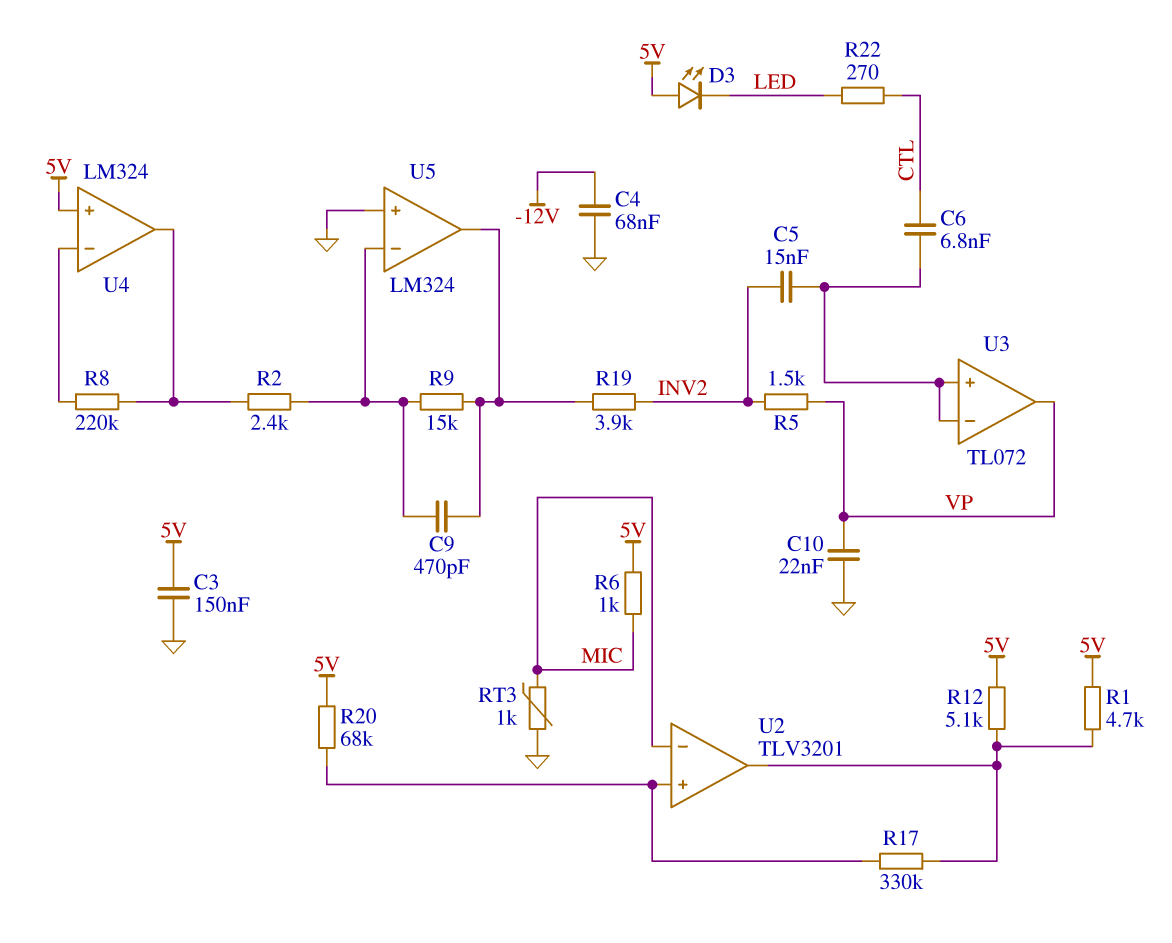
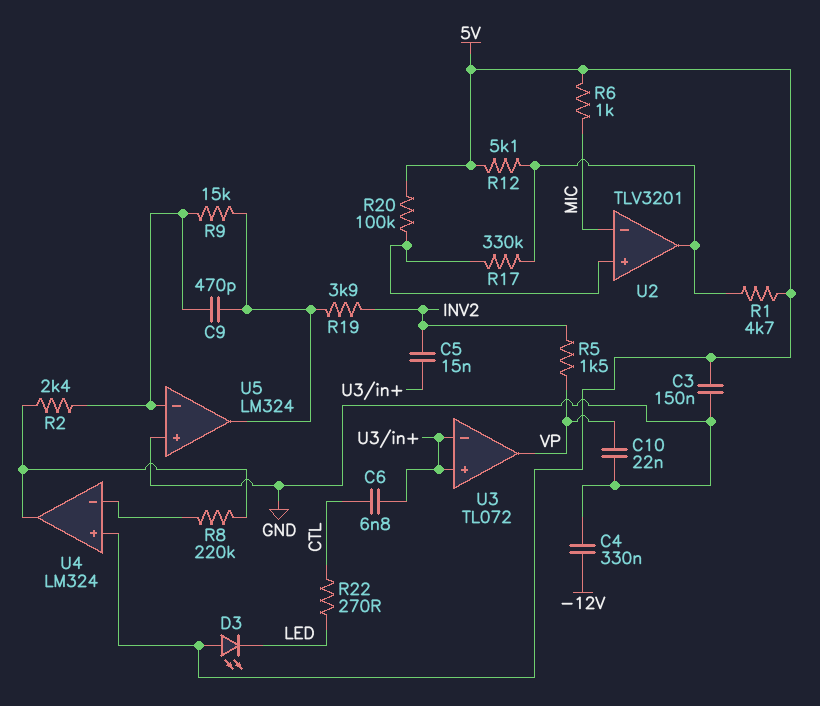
C4: 68nF (-12V, GND) -> 330nF (-12V, GND)
R20: 68k (5V, U2/in+) -> 100k (5V, U2/in+)
RT3: 1k (GND, MIC) -> none

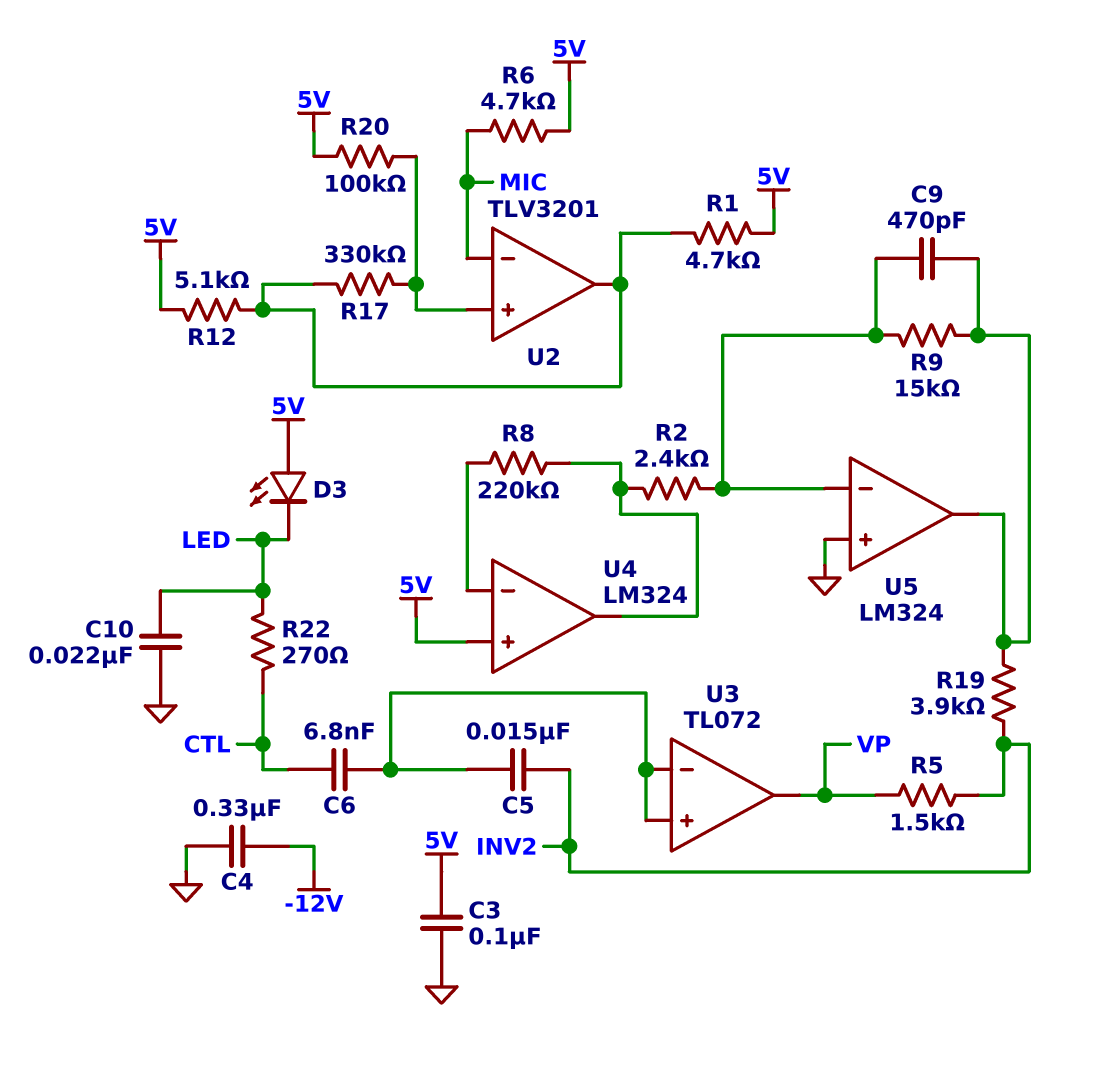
C3: 150nF (5V, GND) -> 100nF (5V, GND)
C10: 22nF (GND, VP) -> 22nF (GND, LED)
R6: 1k (5V, MIC) -> 4.7k (5V, MIC)

